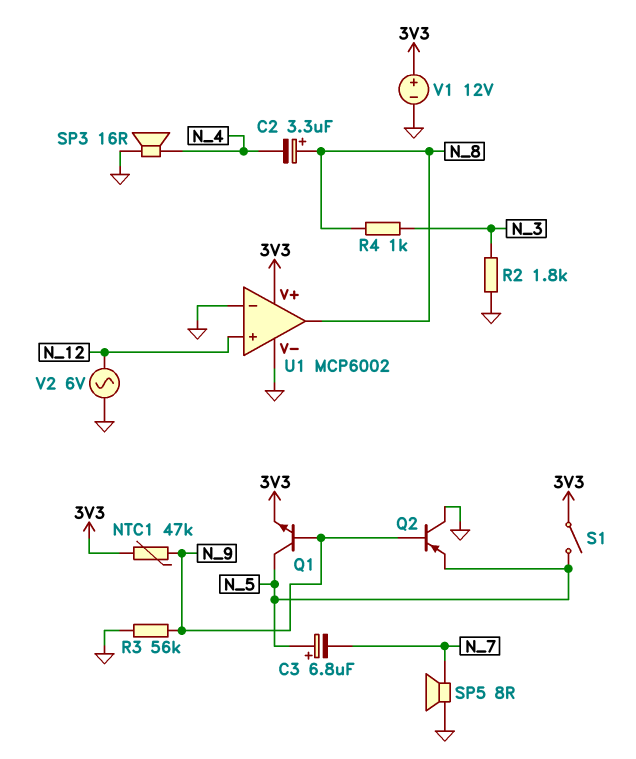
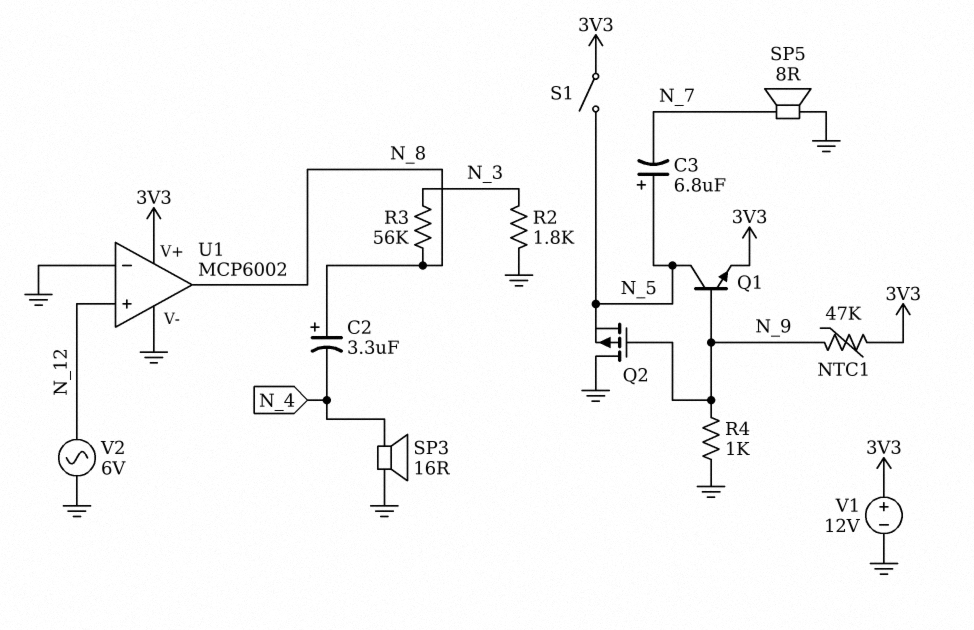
Q2: PNP (B N_9, C GND, E N_5) -> PMOS (G N_9, D GND, S N_5)
R3: 56k (GND, N_9) -> 56k (N_3, N_8)
R4: 1k (N_3, N_8) -> 1k (GND, N_9)

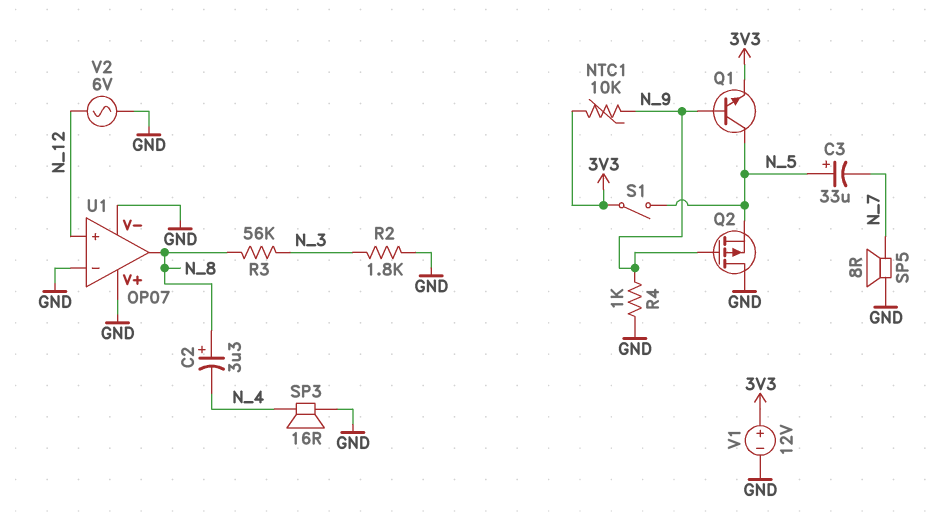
C3: 6.8uF (plus N_5, minus N_7) -> 33uF (plus N_5, minus N_7)
NTC1: 47k (3V3, N_9) -> 10k (3V3, N_9)
U1: MCP6002 -> OP07
U1 pin V+: 3V3 -> GND

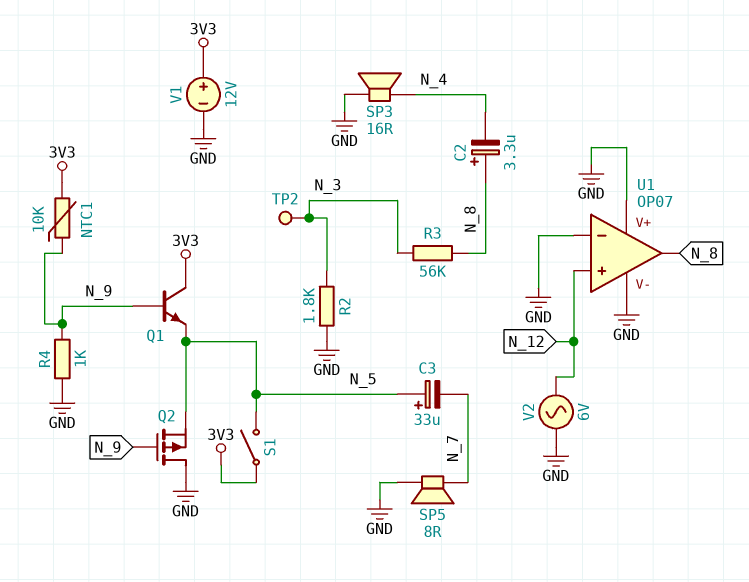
Q1: NPN (B N_9, C N_5, E 3V3) -> NPN (B N_9, C 3V3, E N_5)
TP2: none -> test point (N_3)

